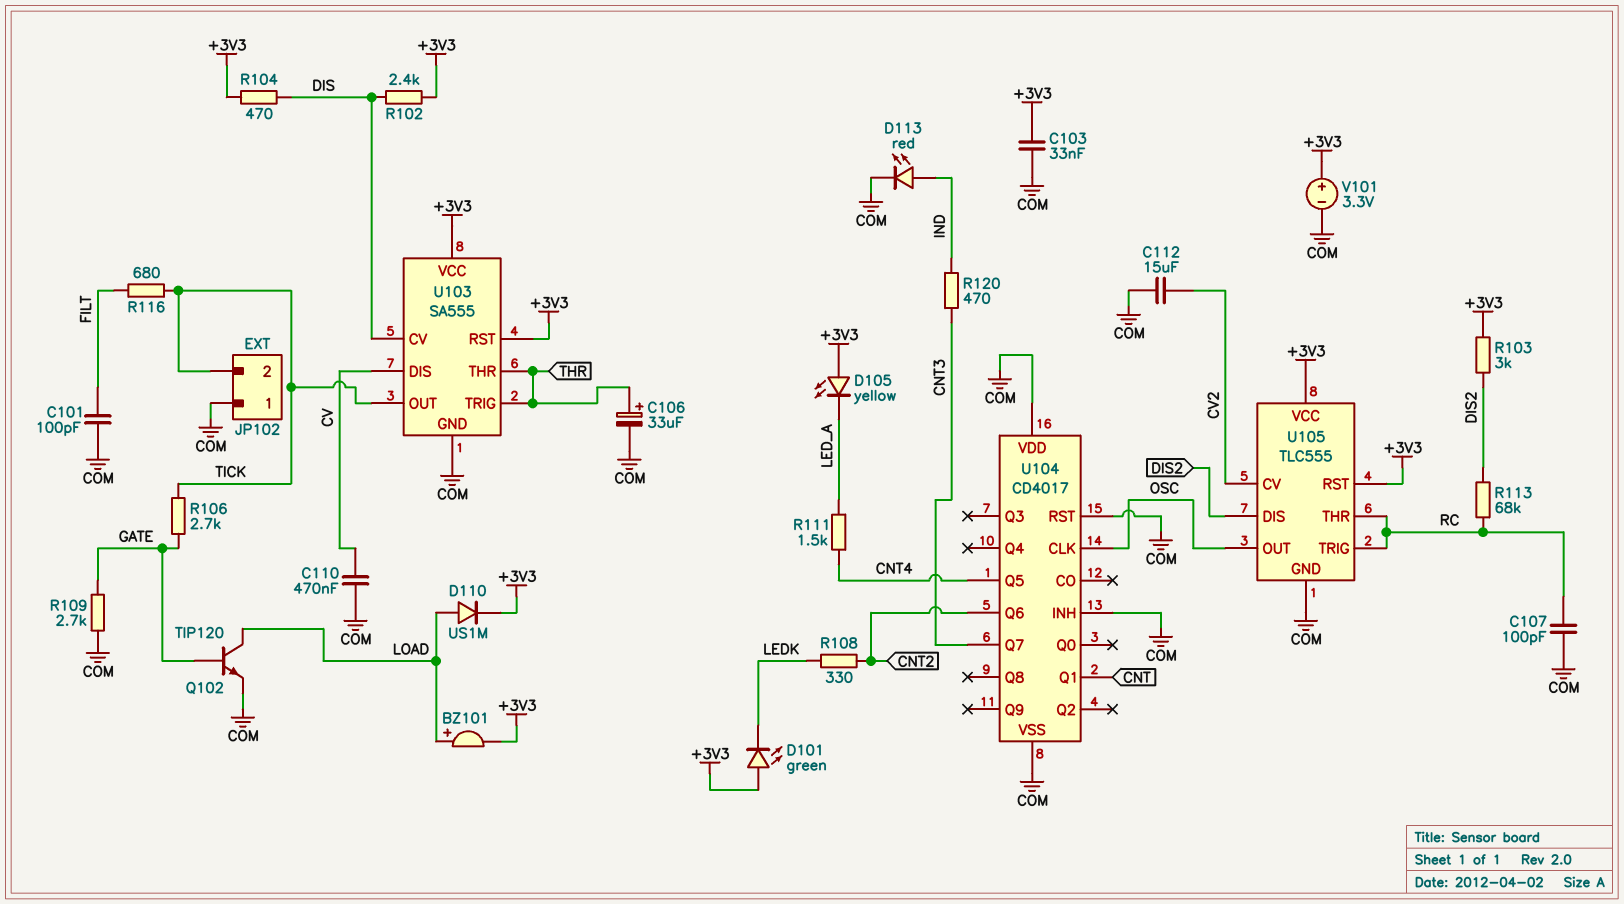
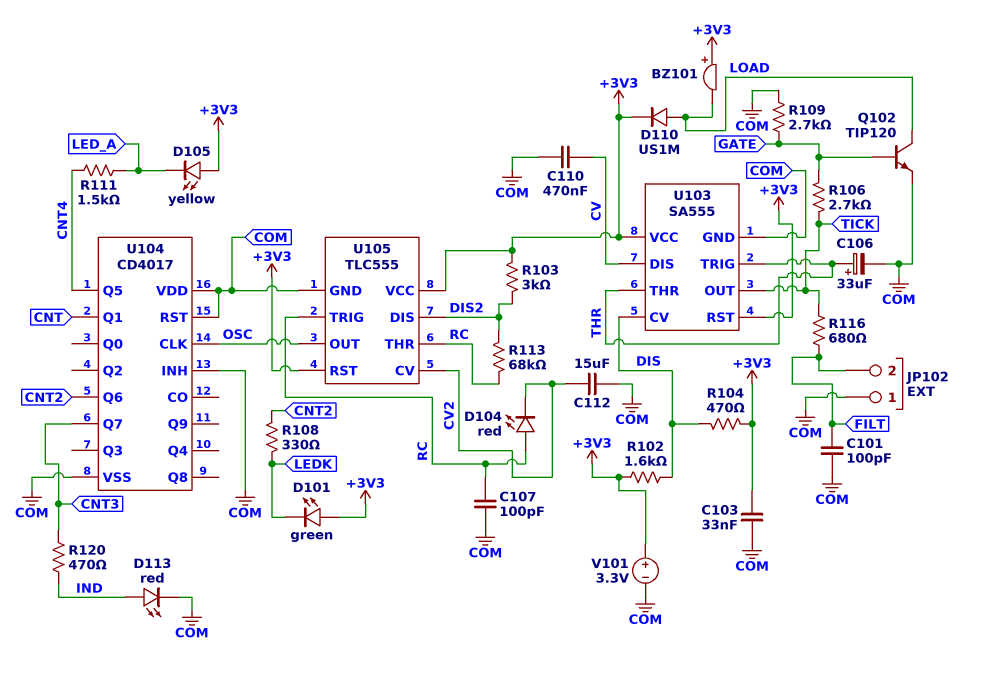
BZ101: buzzer (plus LOAD, minus +3V3) -> buzzer (plus +3V3, minus LOAD)
D104: none -> LED red (A RC, K CV2)
JP102 pin 2: TICK -> FILT
R102: 2.4k (+3V3, DIS) -> 1.6k (+3V3, DIS)

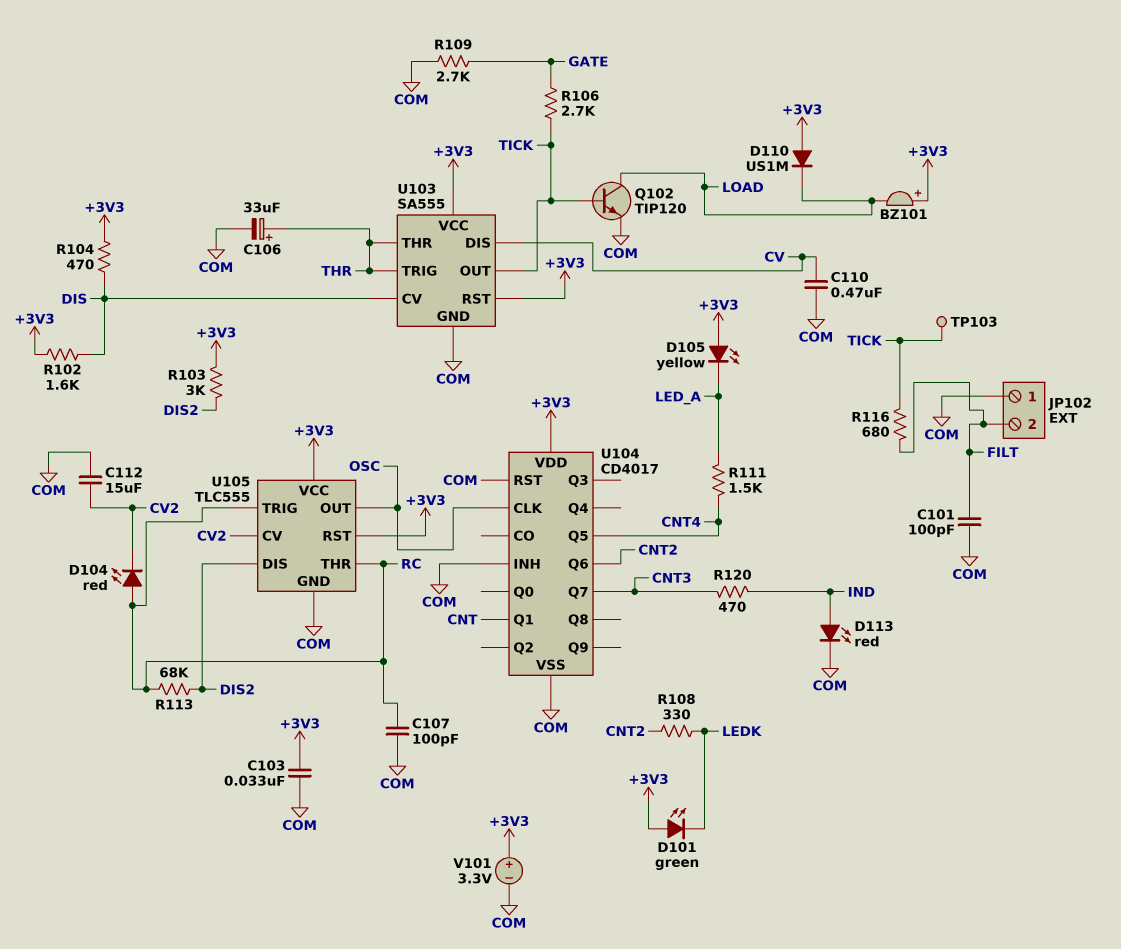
D110: diode US1M (A LOAD, K +3V3) -> diode US1M (A +3V3, K LOAD)
Q102: NPN TIP120 (B GATE, C LOAD, E COM) -> NPN TIP120 (B TICK, C LOAD, E COM)
TP103: none -> test point (TICK)
U104 pin VDD: COM -> +3V3

